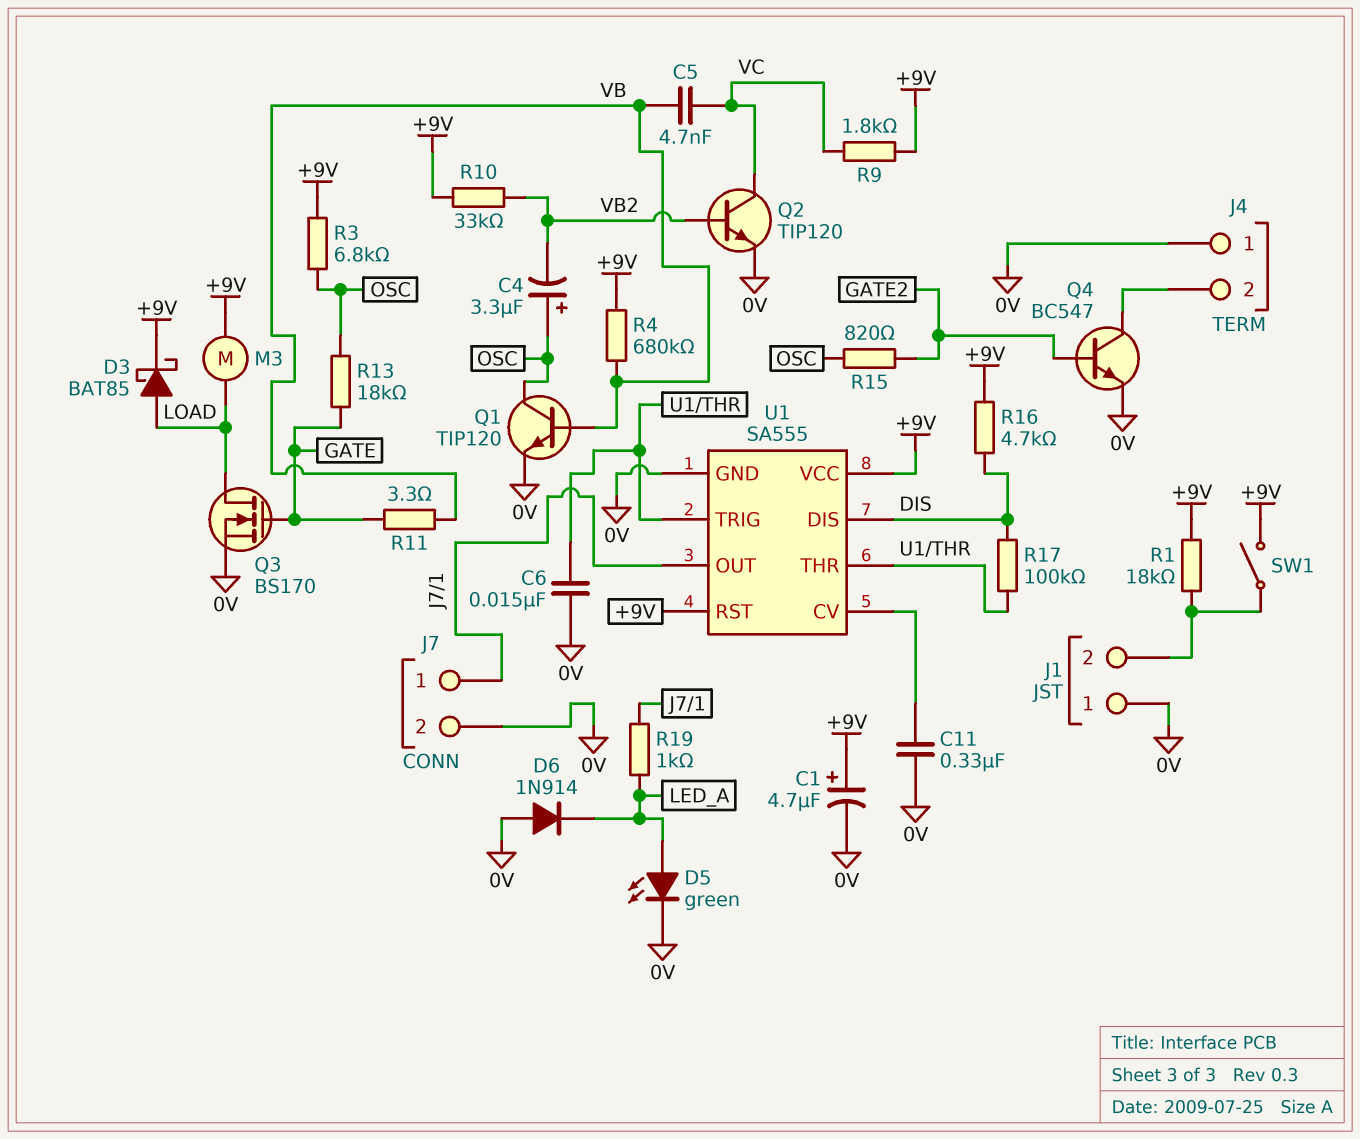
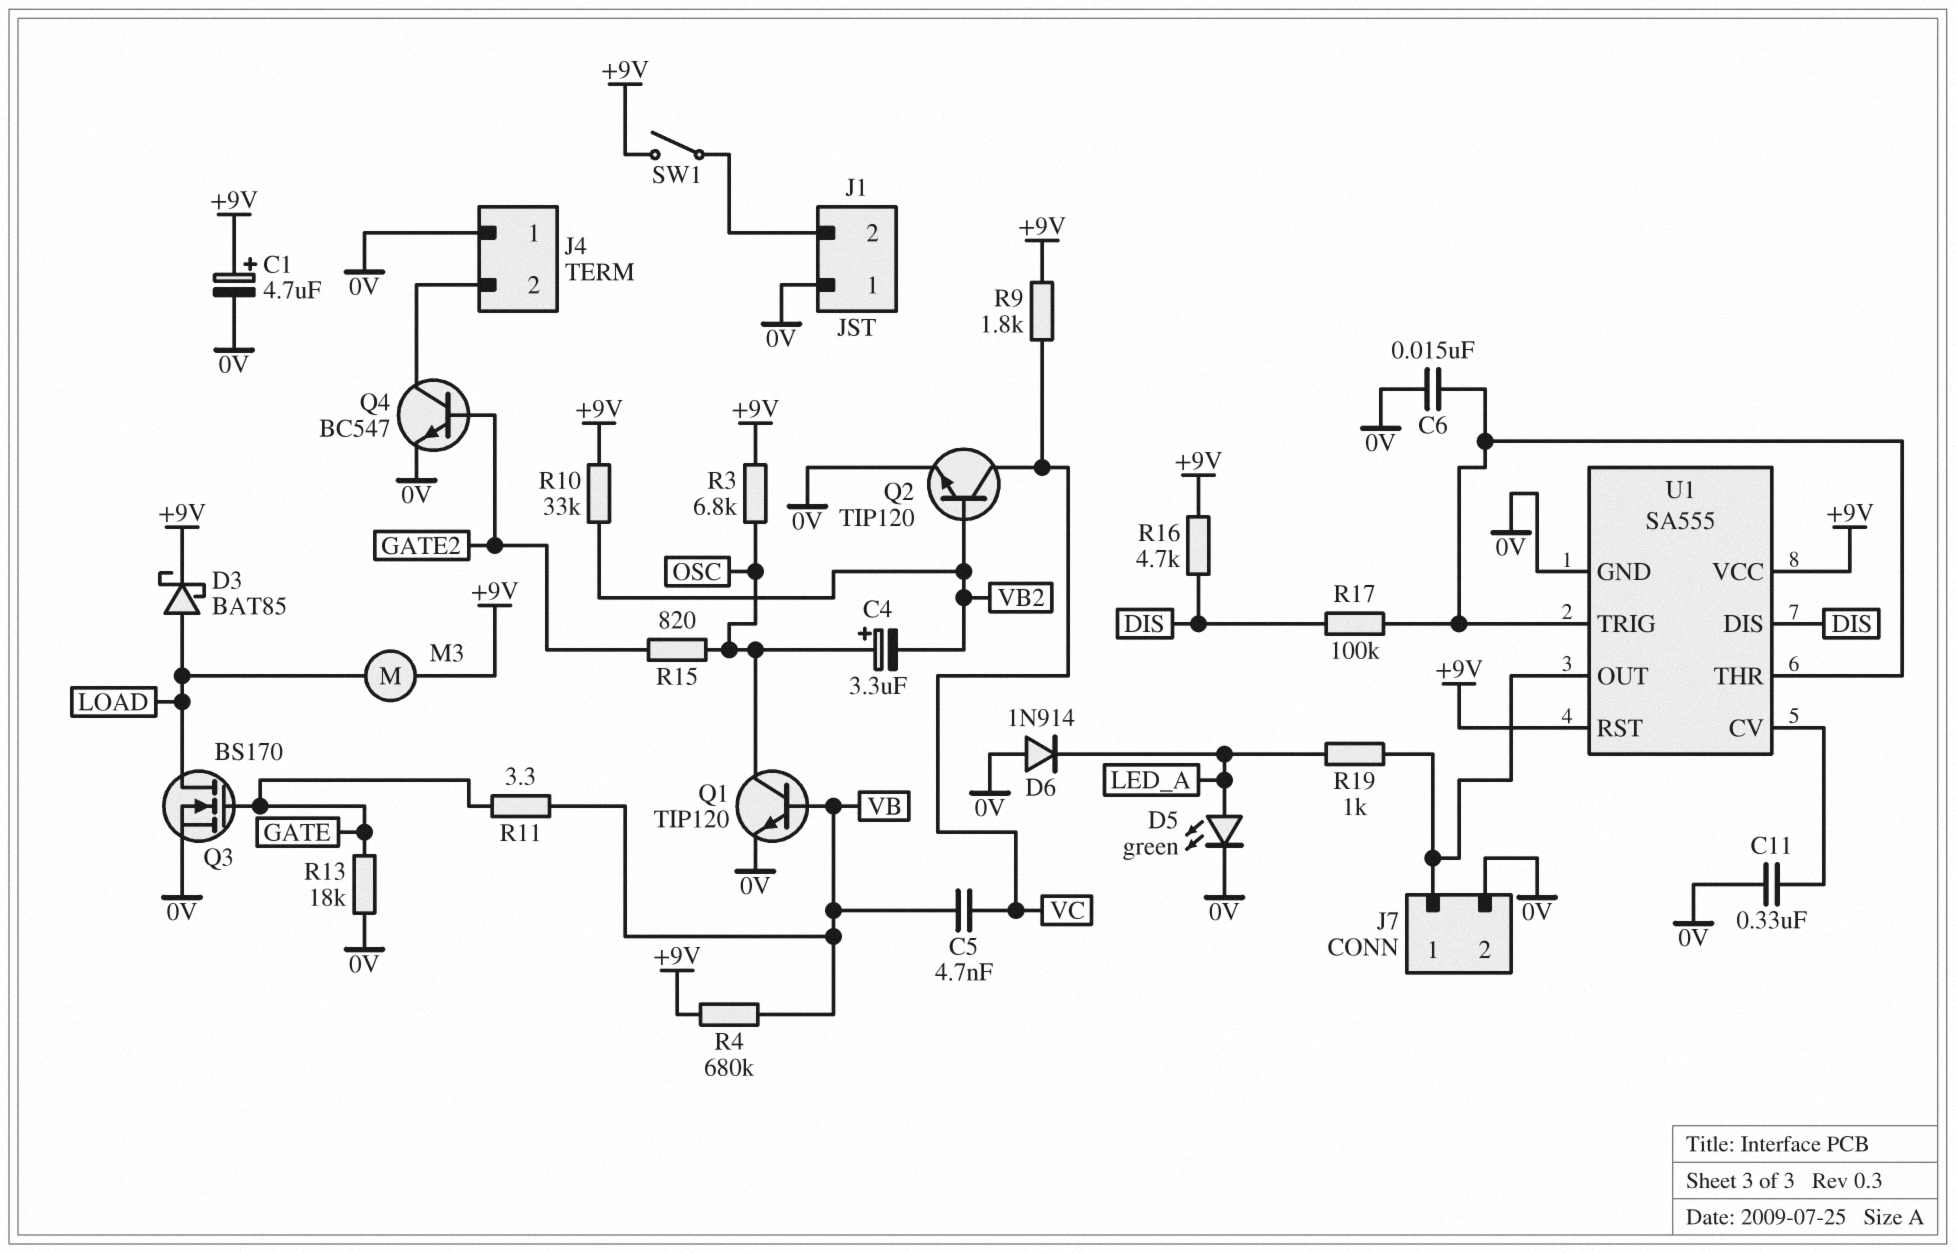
R1: 18k (+9V, J1/2) -> none
R13: 18k (GATE, OSC) -> 18k (0V, GATE)

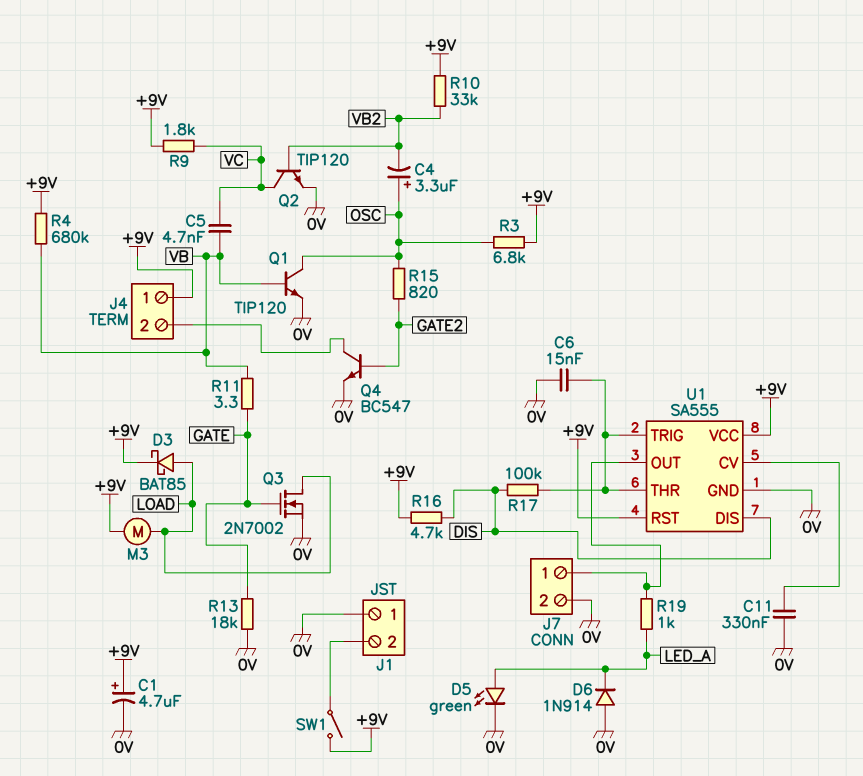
J4 pin 1: 0V -> +9V
Q3: NMOS BS170 (G GATE, D LOAD, S 0V) -> NMOS 2N7002 (G GATE, D LOAD, S 0V)

